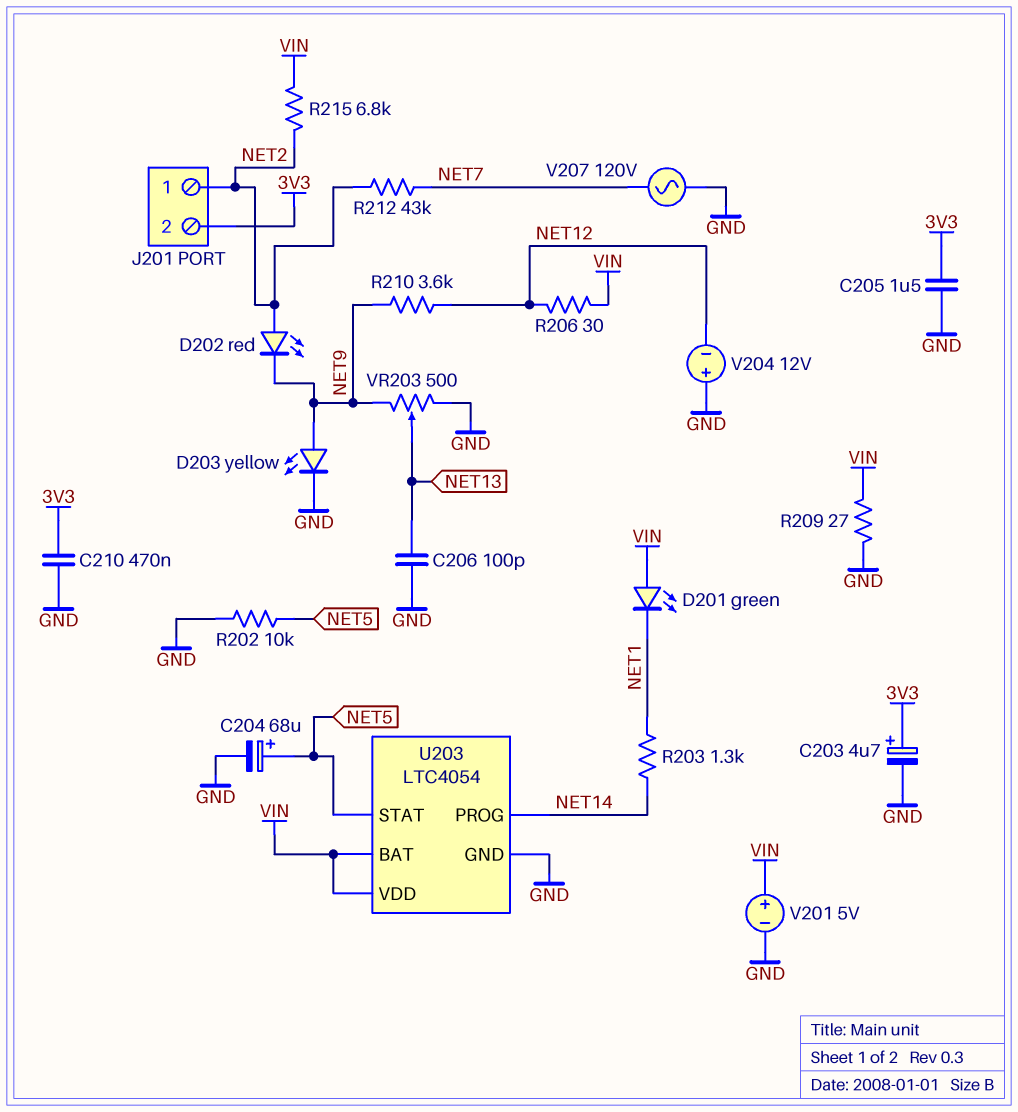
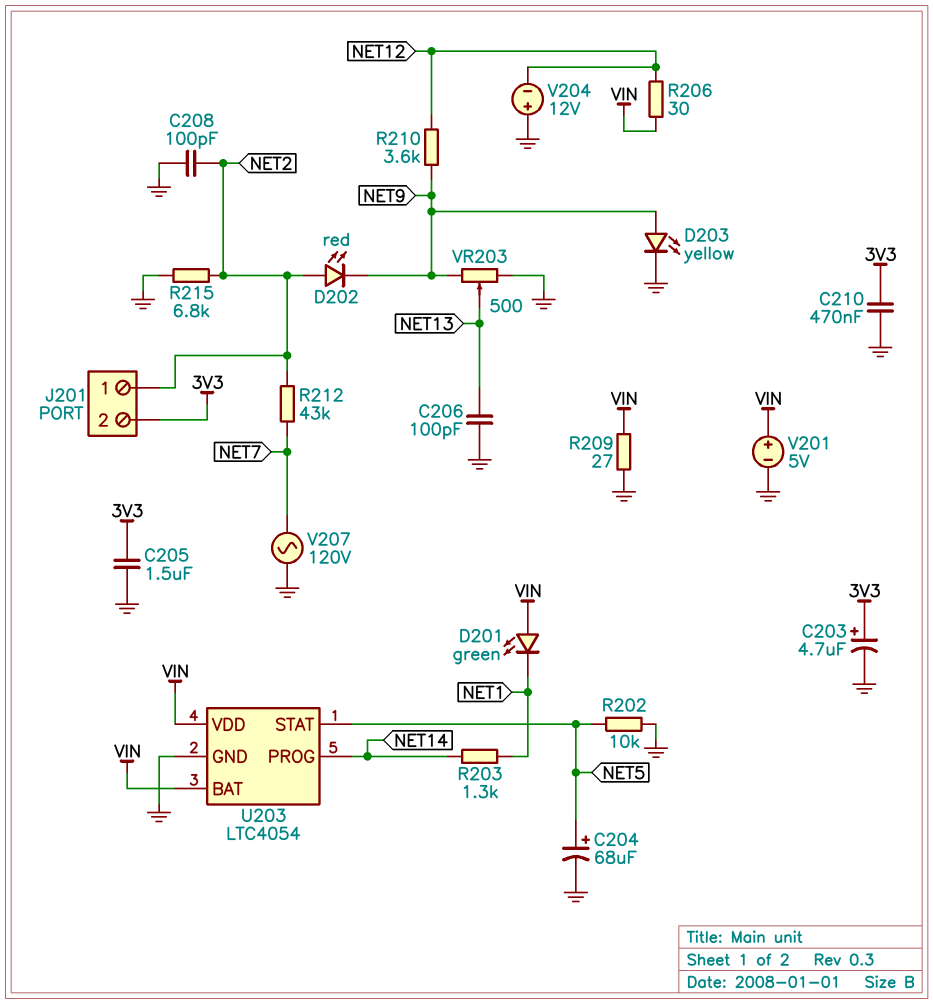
C208: none -> 100pF (GND, NET2)
R215: 6.8k (NET2, VIN) -> 6.8k (GND, NET2)

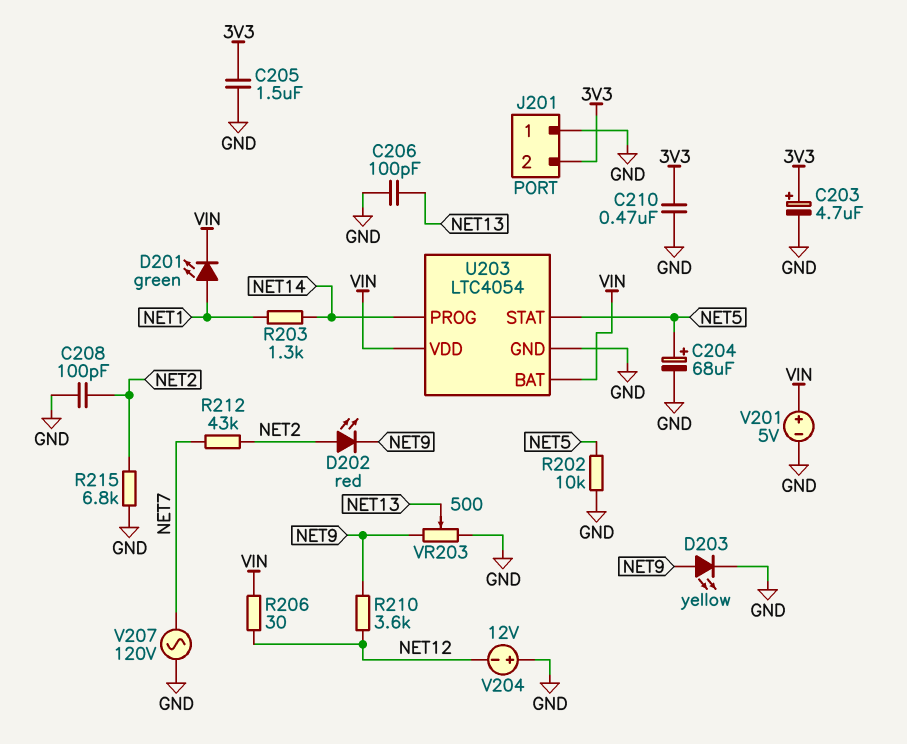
D201: LED green (A VIN, K NET1) -> LED green (A NET1, K VIN)
J201 pin 1: NET2 -> GND
R209: 27 (GND, VIN) -> none

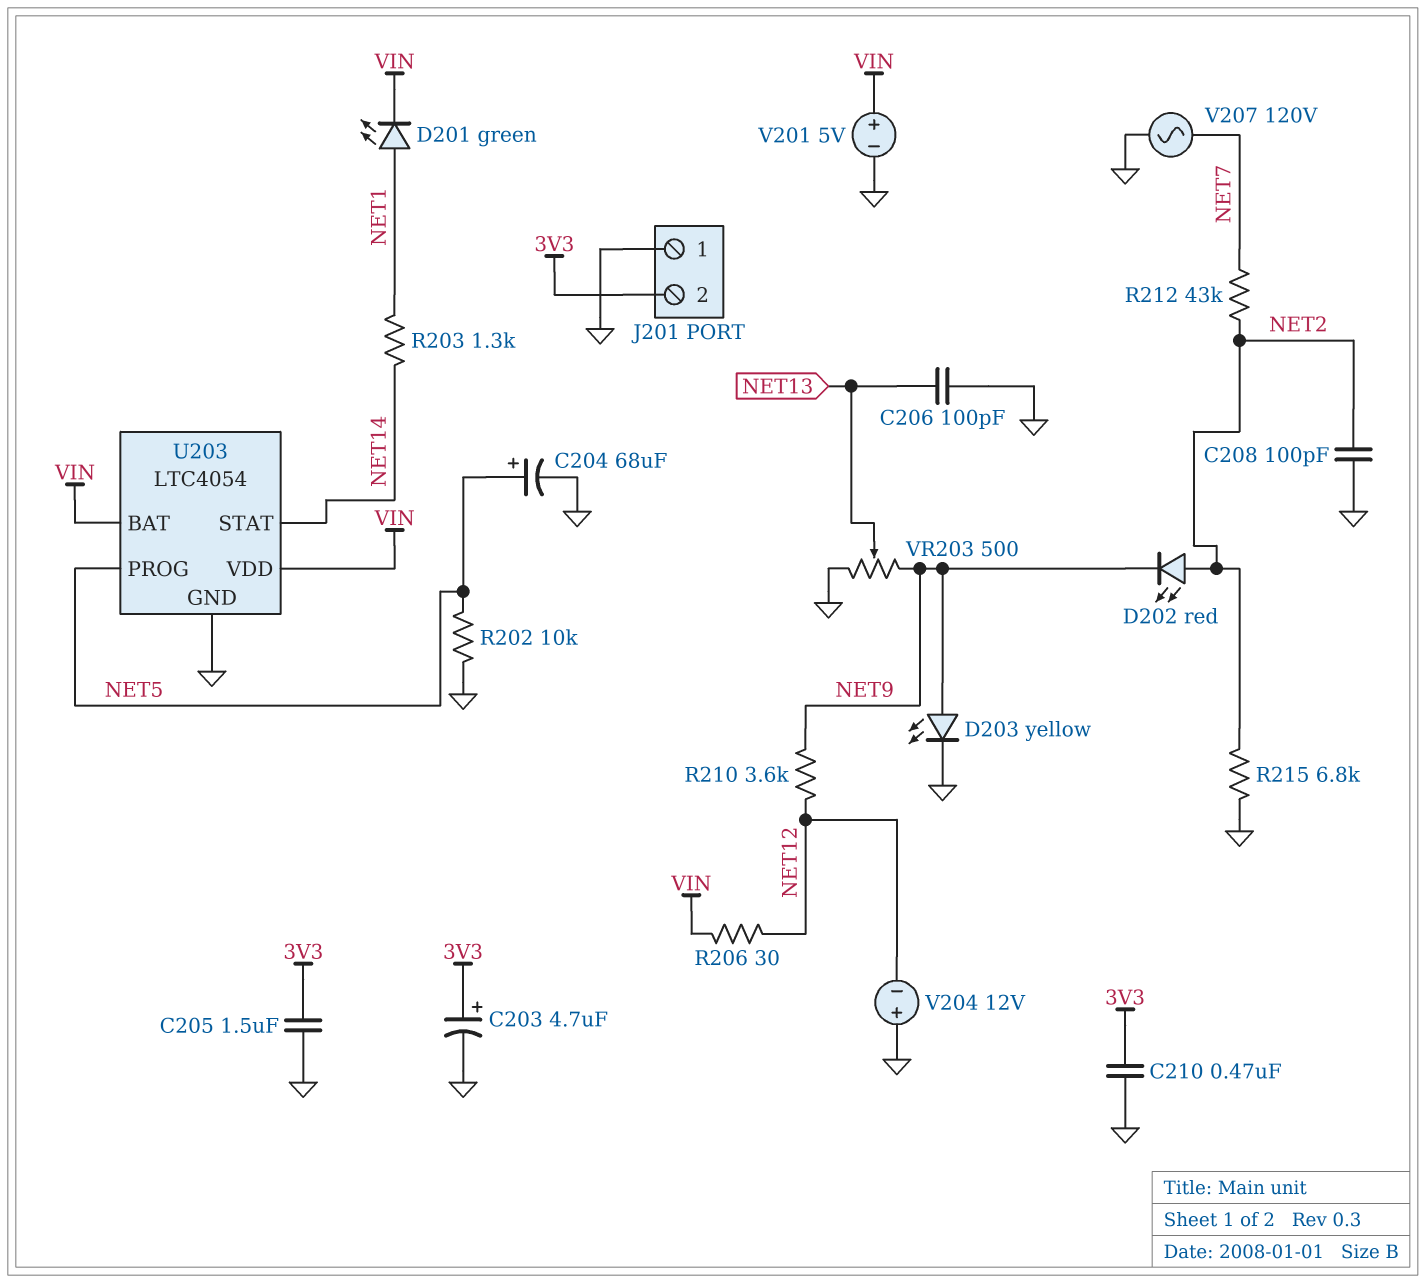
U203 pin PROG: NET14 -> NET5
U203 pin STAT: NET5 -> NET14

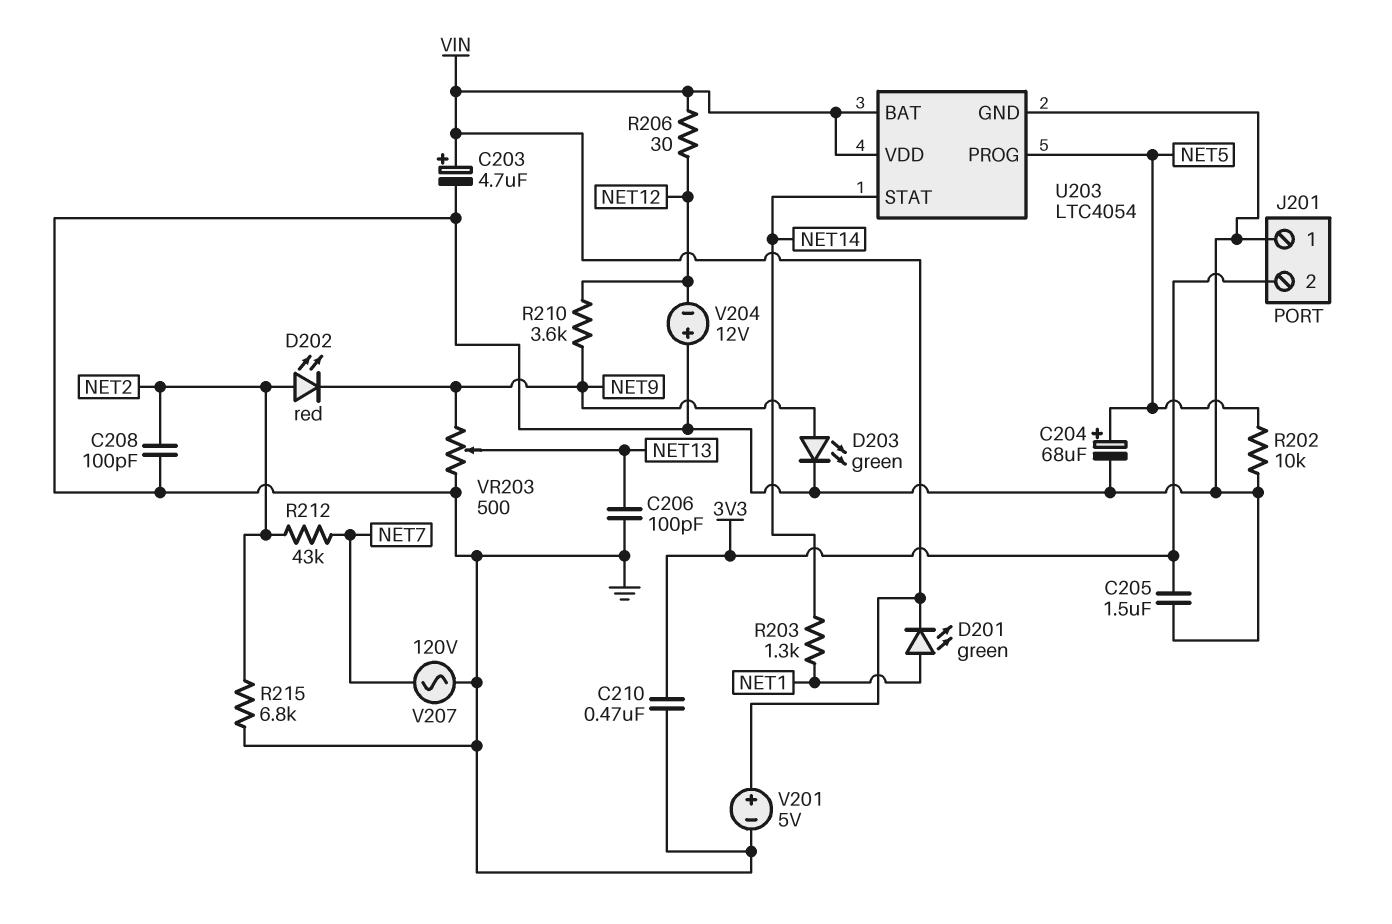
C203: 4.7uF (plus 3V3, minus GND) -> 4.7uF (plus VIN, minus GND)
D203: LED yellow (A NET9, K GND) -> LED green (A NET9, K GND)

